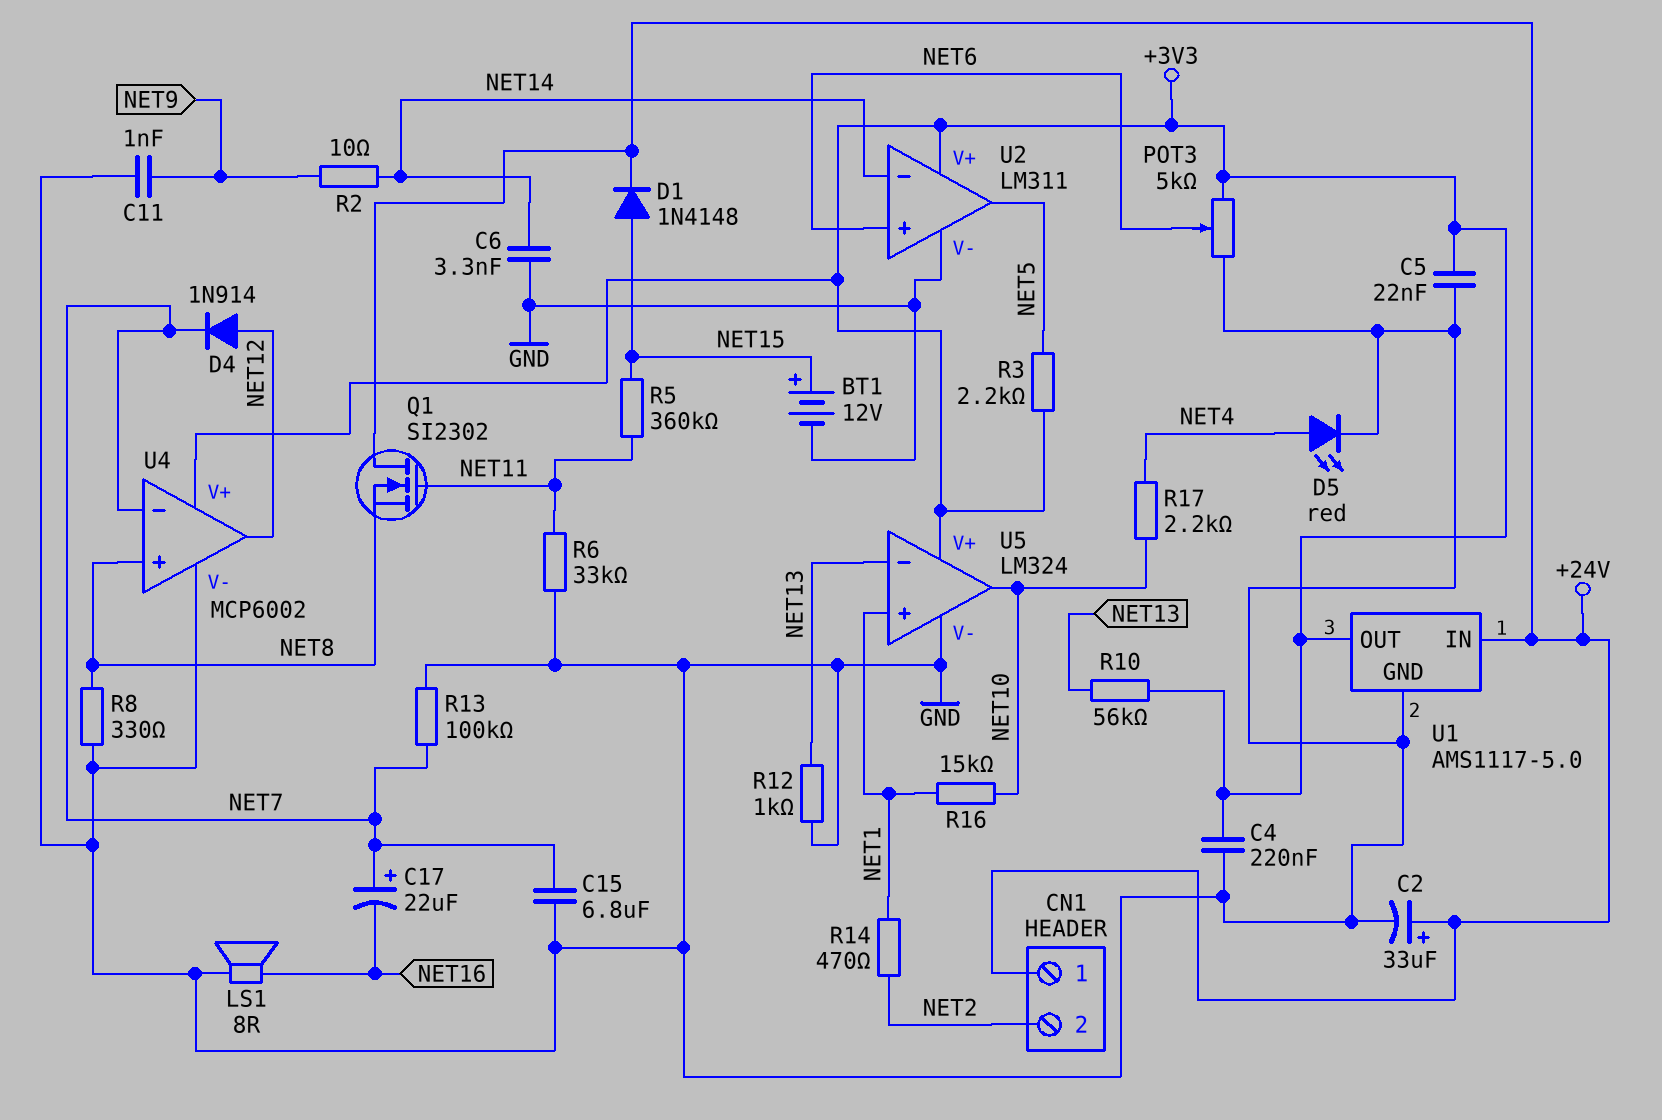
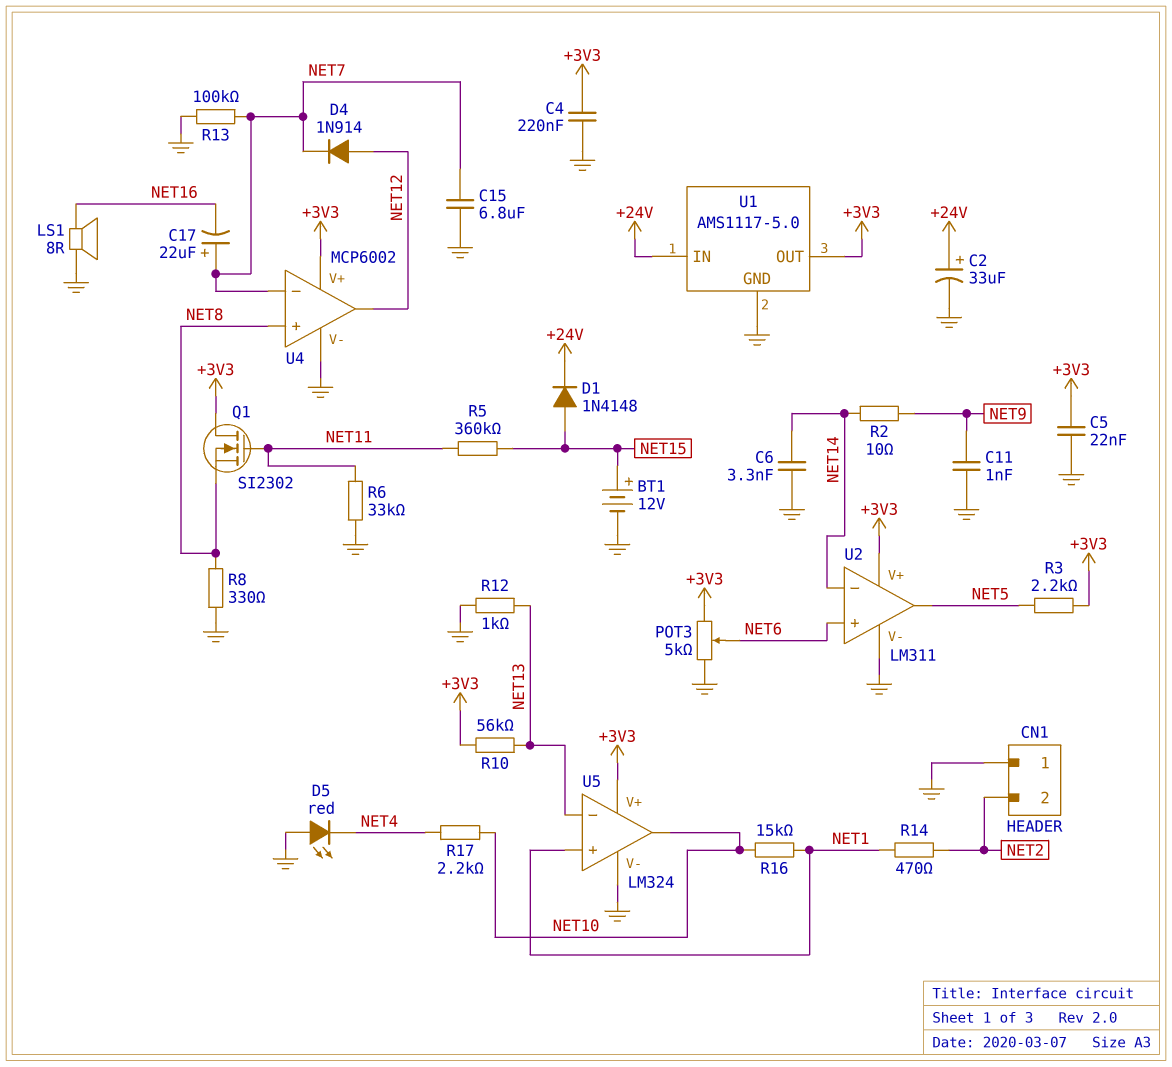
CN1 pin 1: +24V -> GND
D5: LED red (A NET4, K GND) -> LED red (A GND, K NET4)
Q1: NMOS SI2302 (G NET11, D +24V, S NET8) -> NMOS SI2302 (G NET11, D +3V3, S NET8)

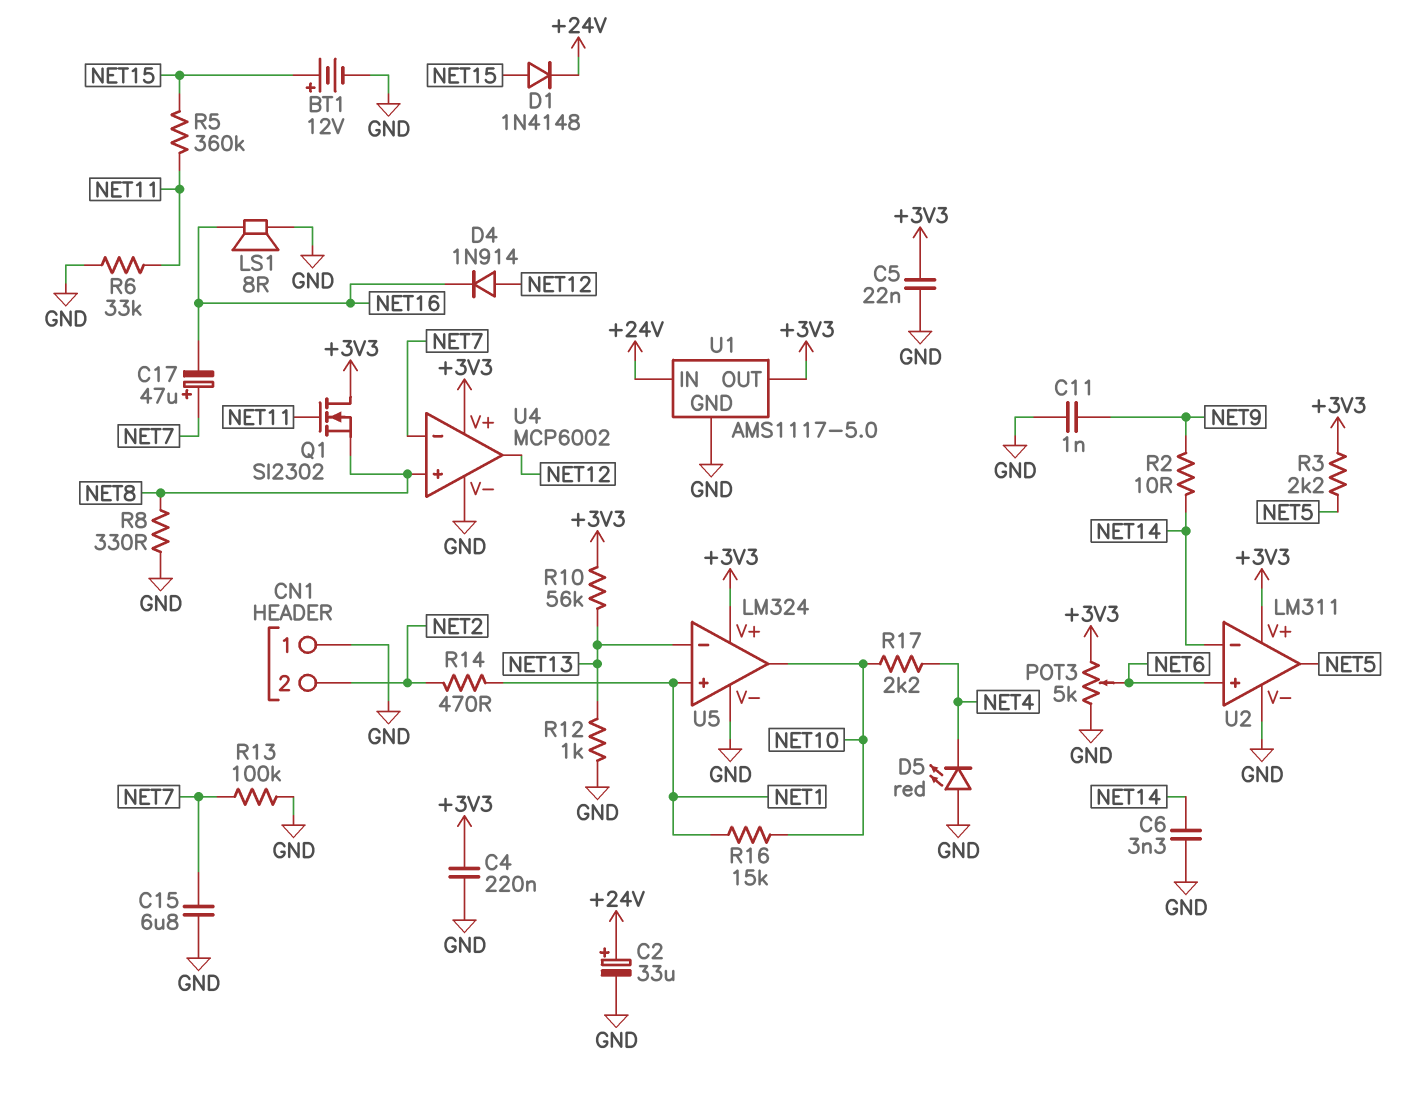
C17: 22uF (plus NET7, minus NET16) -> 47uF (plus NET7, minus NET16)
D4: diode 1N914 (A NET12, K NET7) -> diode 1N914 (A NET12, K NET16)

